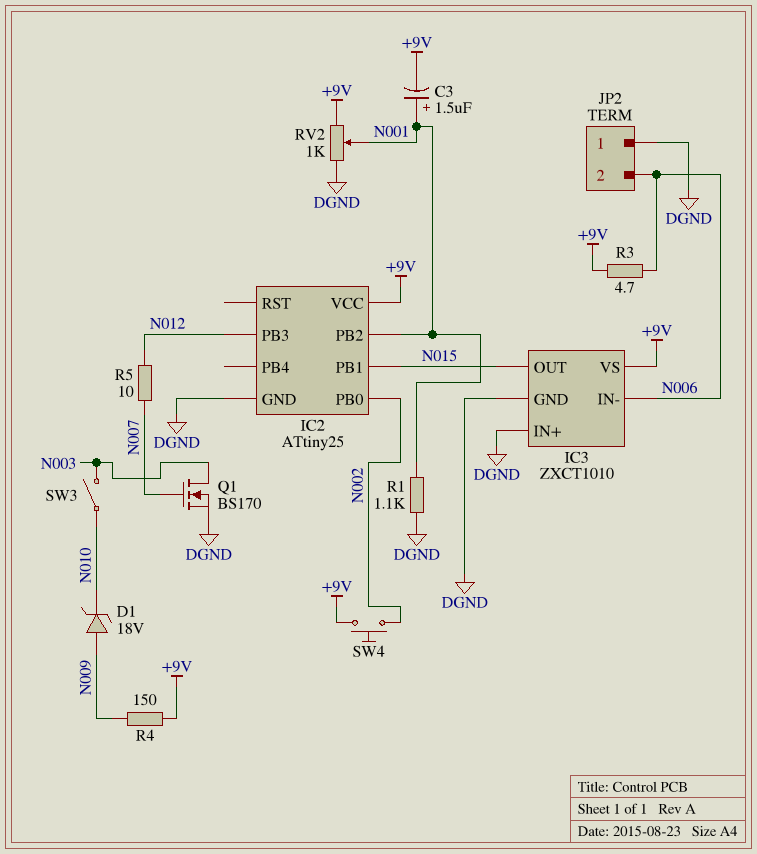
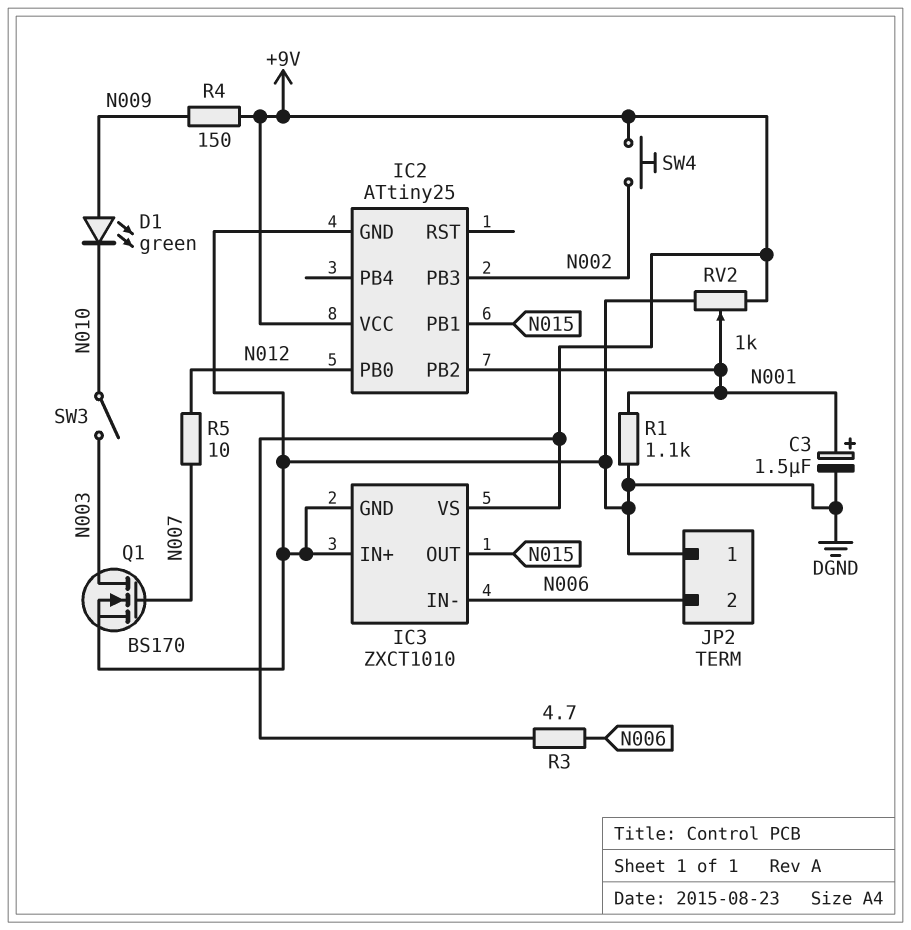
C3: 1.5uF (plus N001, minus +9V) -> 1.5uF (plus N001, minus DGND)
D1: zener 18V (A N009, K N010) -> LED green (A N009, K N010)
IC2 pin PB0: N002 -> N012
IC2 pin PB3: N012 -> N002

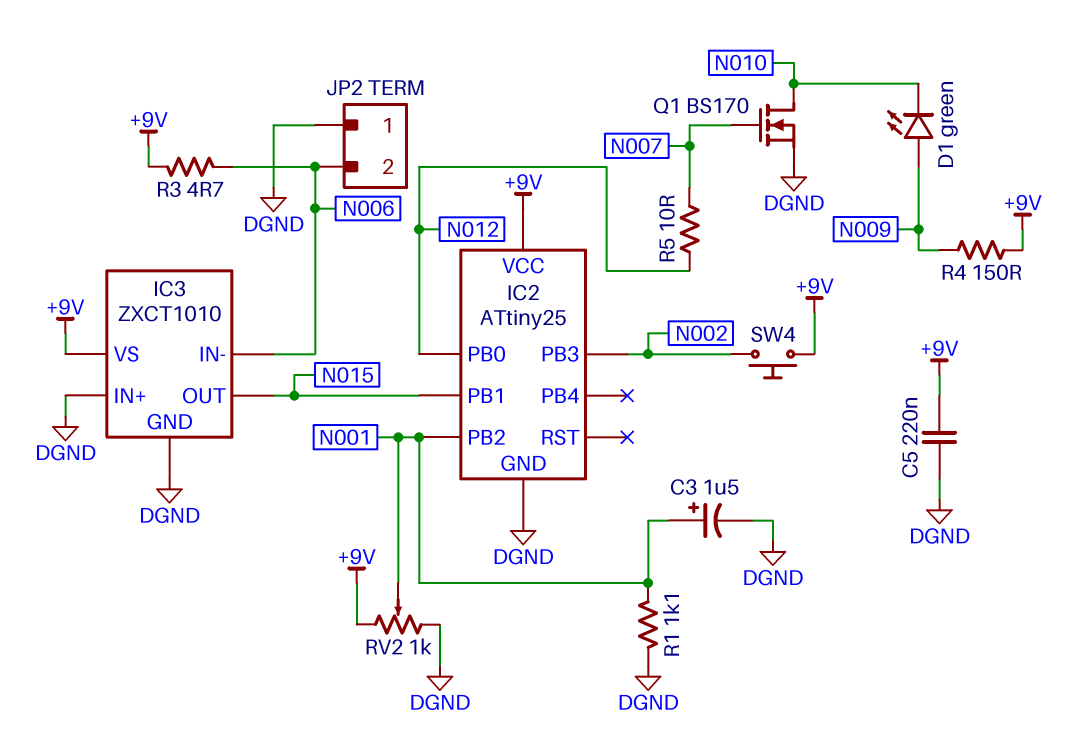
C5: none -> 220nF (+9V, DGND)
Q1: NMOS BS170 (G N007, D N003, S DGND) -> NMOS BS170 (G N007, D N010, S DGND)
SW3: switch (N003, N010) -> none

